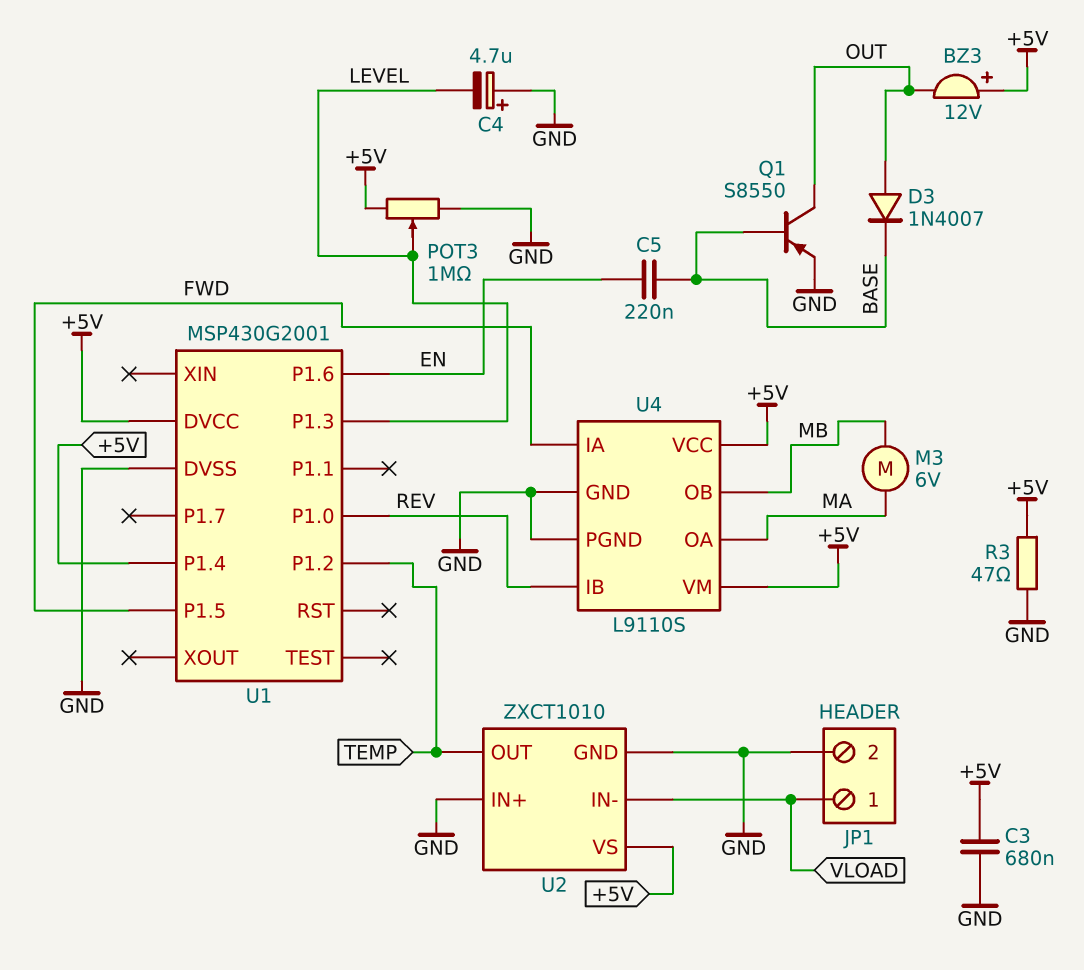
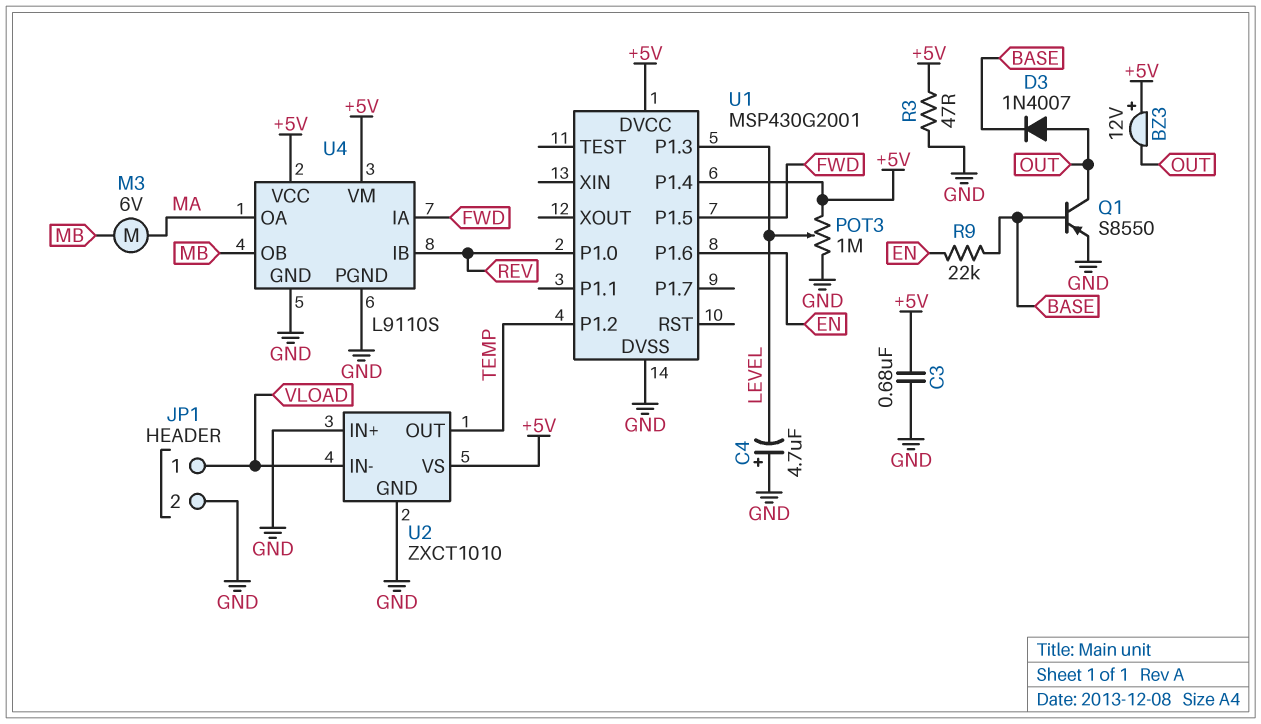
C5: 220nF (BASE, EN) -> none
R9: none -> 22k (BASE, EN)

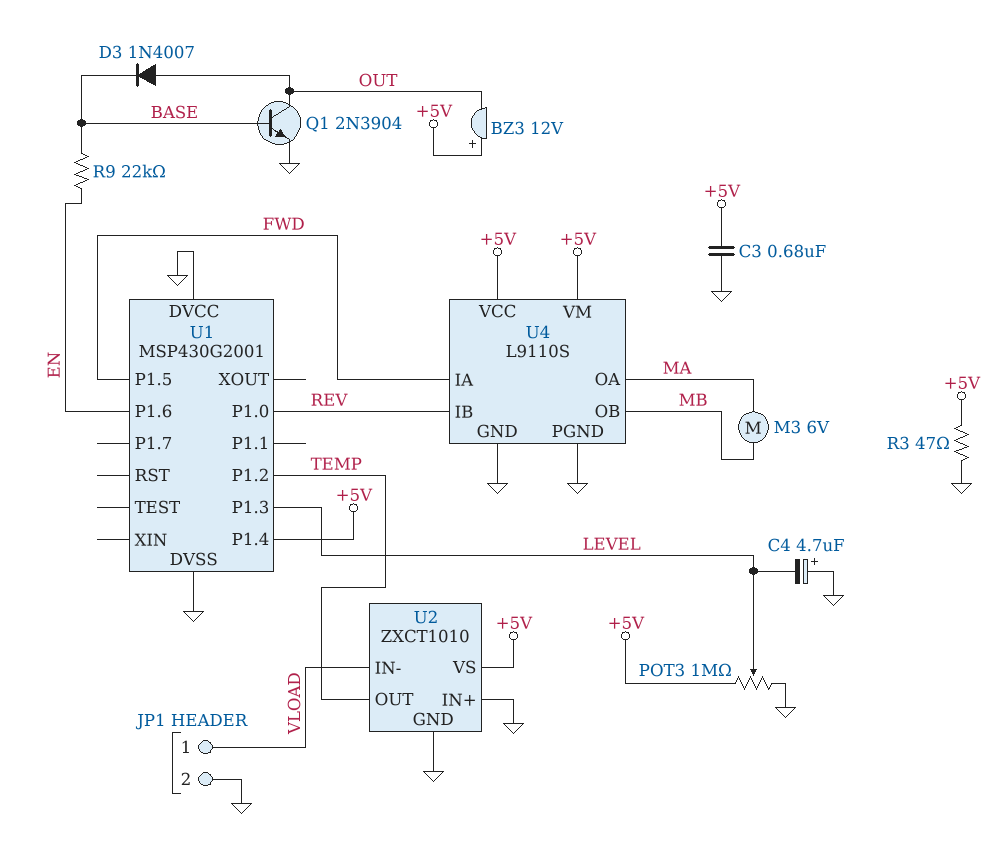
Q1: PNP S8550 (B BASE, C OUT, E GND) -> NPN 2N3904 (B BASE, C OUT, E GND)
U1 pin DVCC: +5V -> GND

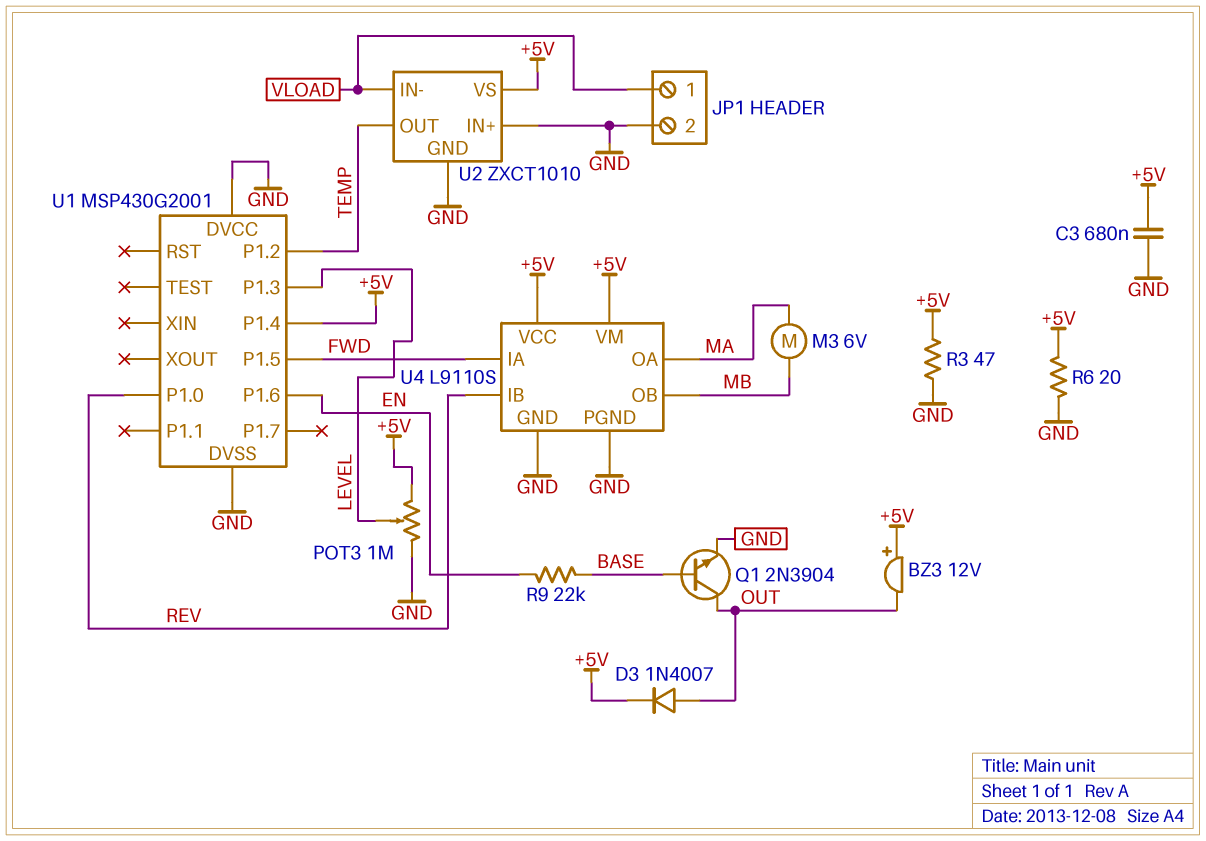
C4: 4.7uF (plus GND, minus LEVEL) -> none
D3: diode 1N4007 (A OUT, K BASE) -> diode 1N4007 (A OUT, K +5V)
R6: none -> 20 (+5V, GND)

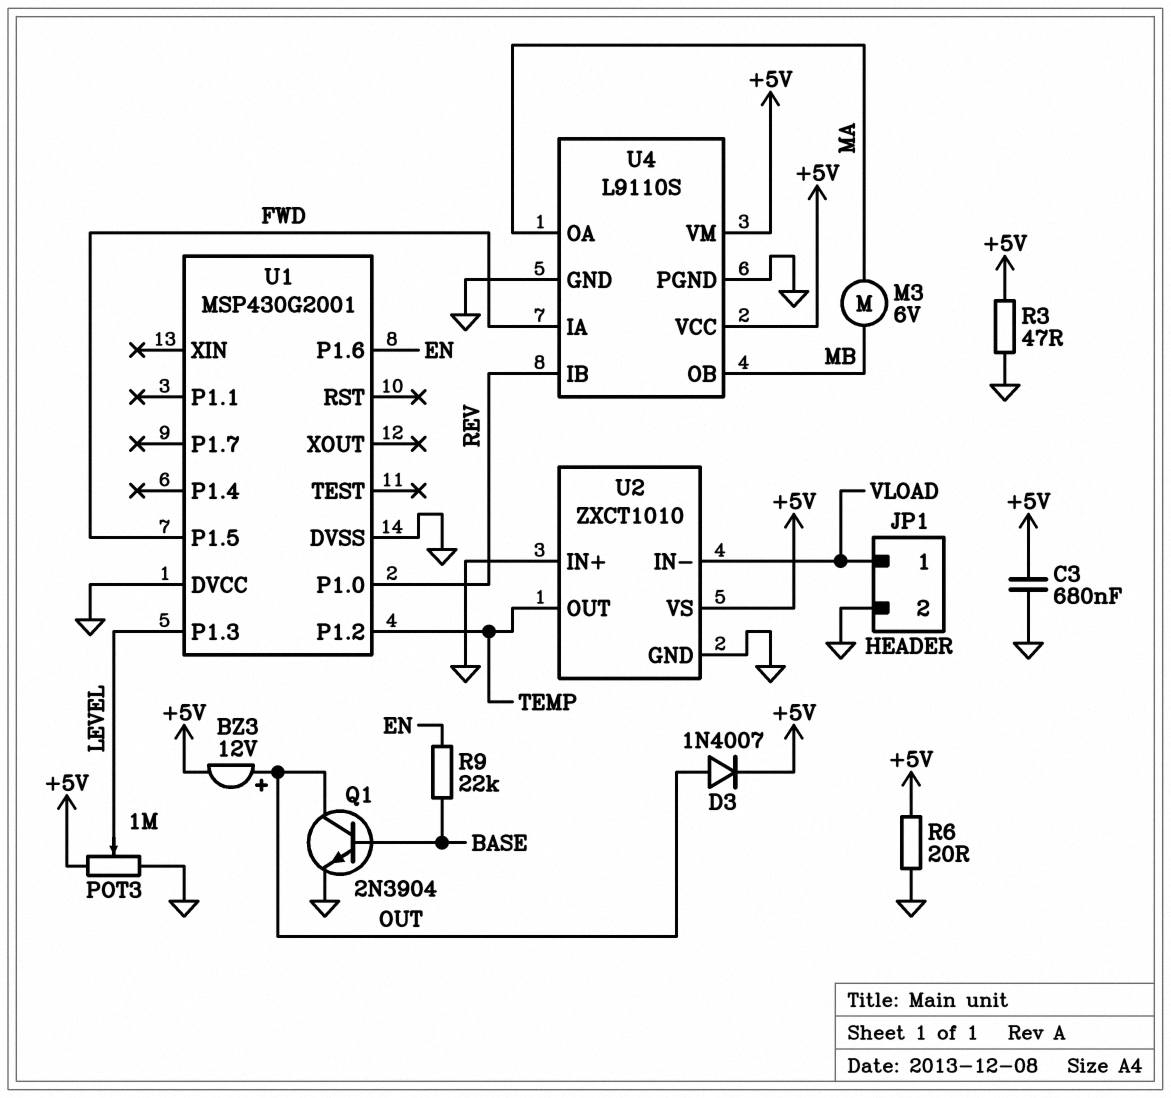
BZ3: buzzer 12V (plus +5V, minus OUT) -> buzzer 12V (plus OUT, minus +5V)
U1 pin P1.4: +5V -> none

